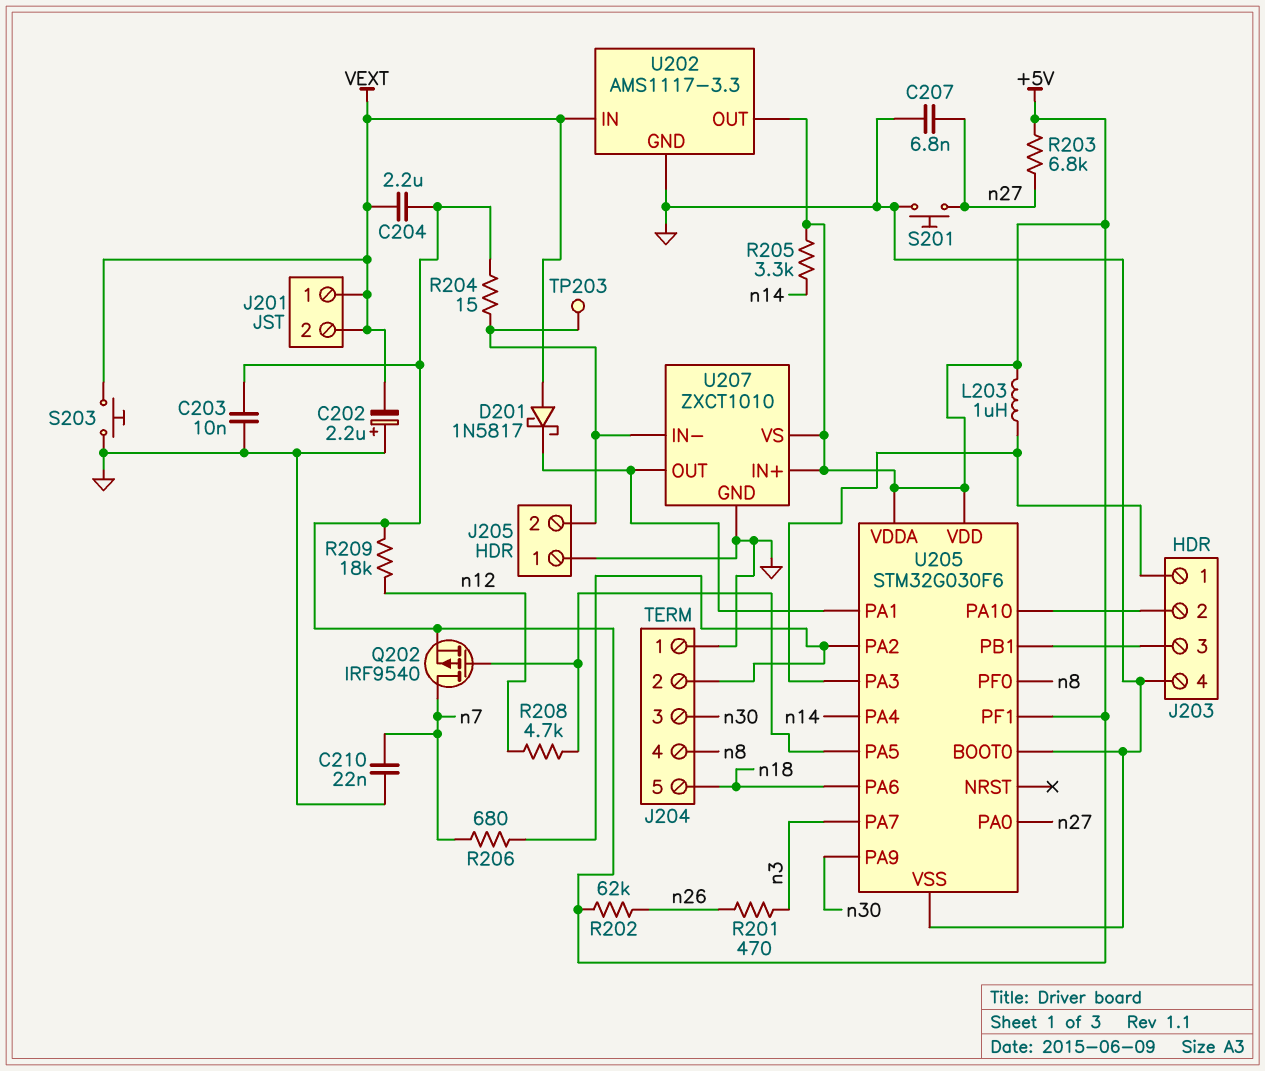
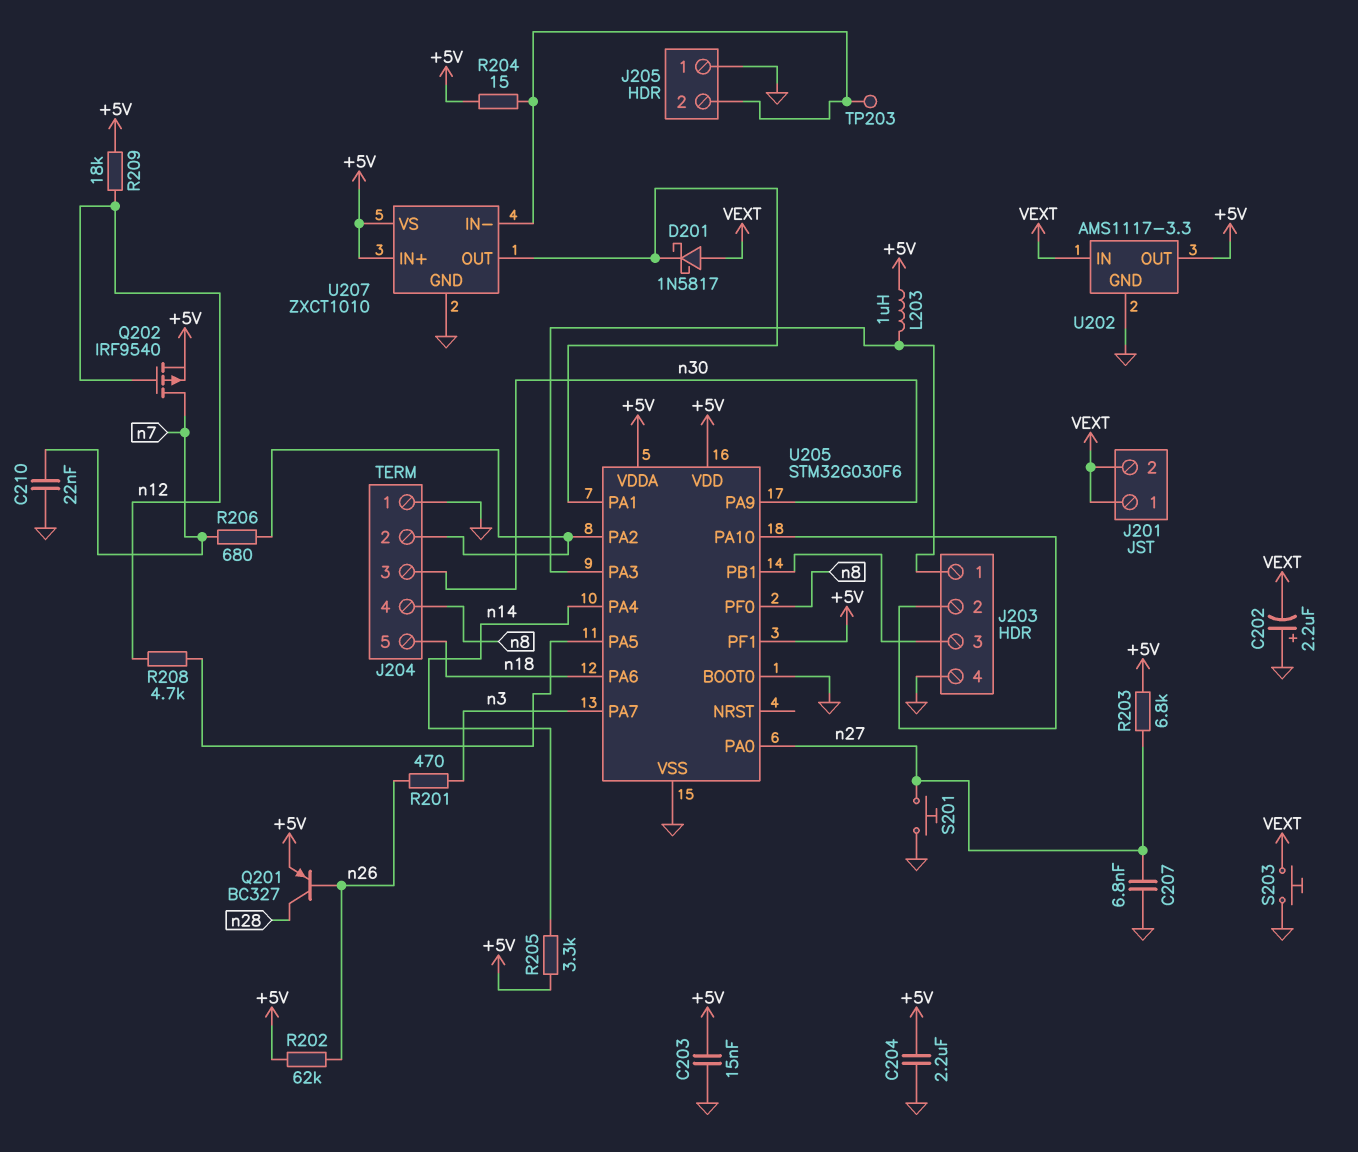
C203: 10nF (+5V, GND) -> 15nF (+5V, GND)
C204: 2.2uF (+5V, VEXT) -> 2.2uF (+5V, GND)
Q201: none -> PNP BC327 (B n26, C n28, E +5V)
Q202: PMOS IRF9540 (G U205/PA5, D n7, S +5V) -> PMOS IRF9540 (G n12, D n7, S +5V)

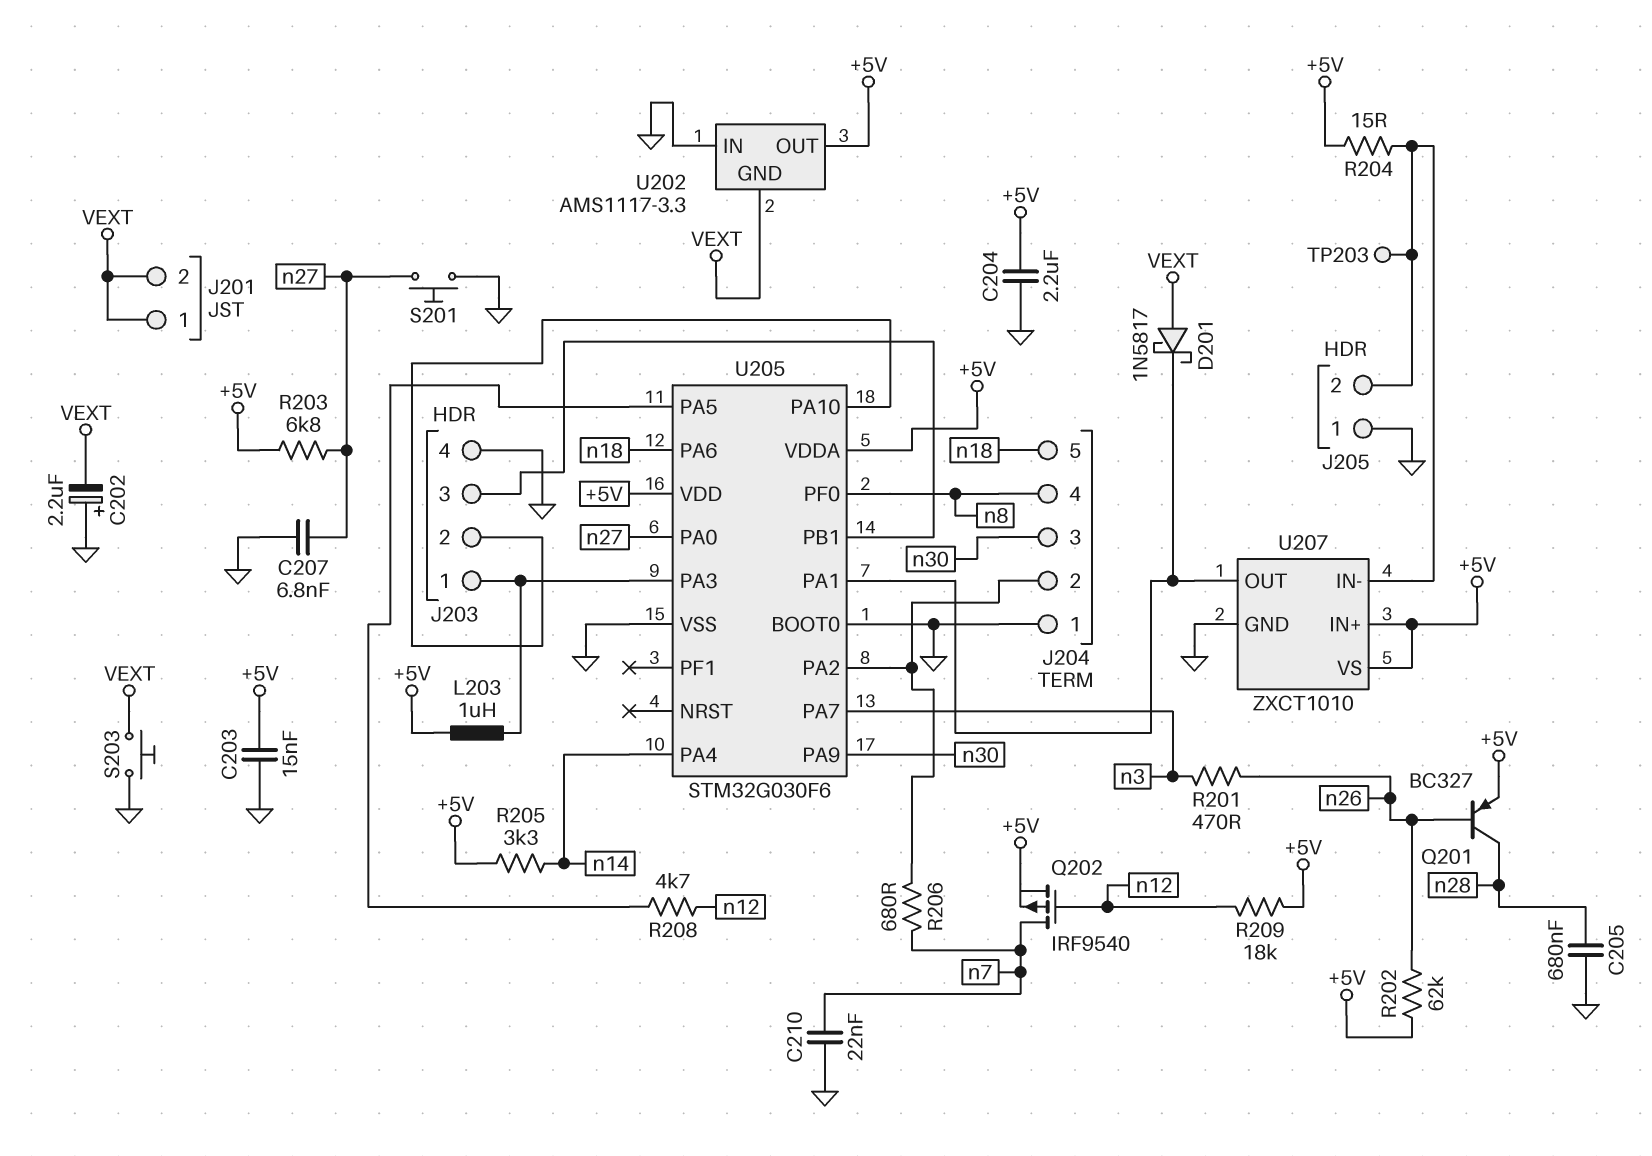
C205: none -> 680nF (GND, n28)
U202 pin GND: GND -> VEXT
U202 pin IN: VEXT -> GND
U205 pin PF1: +5V -> none

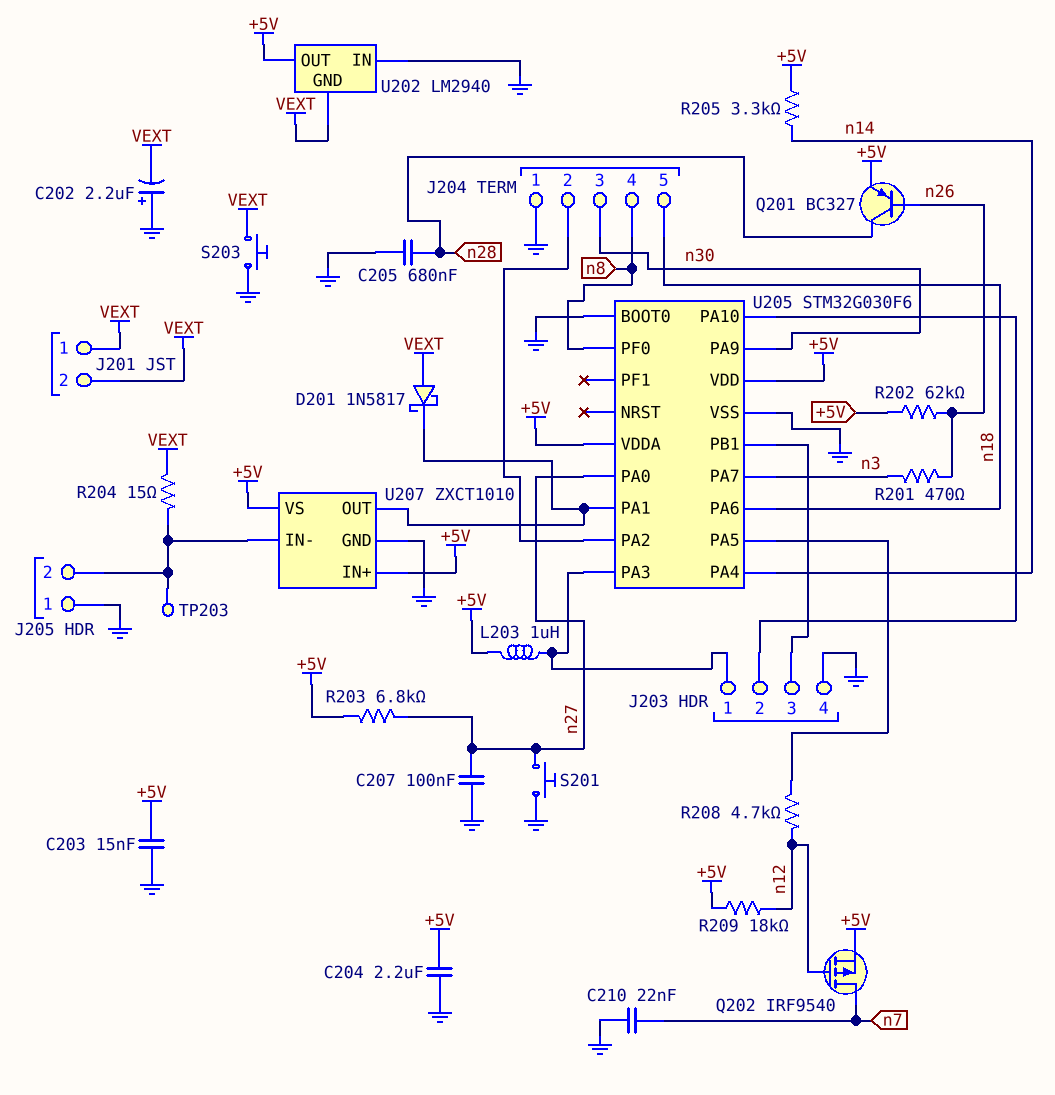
C207: 6.8nF (GND, n27) -> 100nF (GND, n27)
R204: 15 (+5V, J205/2) -> 15 (J205/2, VEXT)
R206: 680 (J204/2, n7) -> none
U202: AMS1117-3.3 -> LM2940

